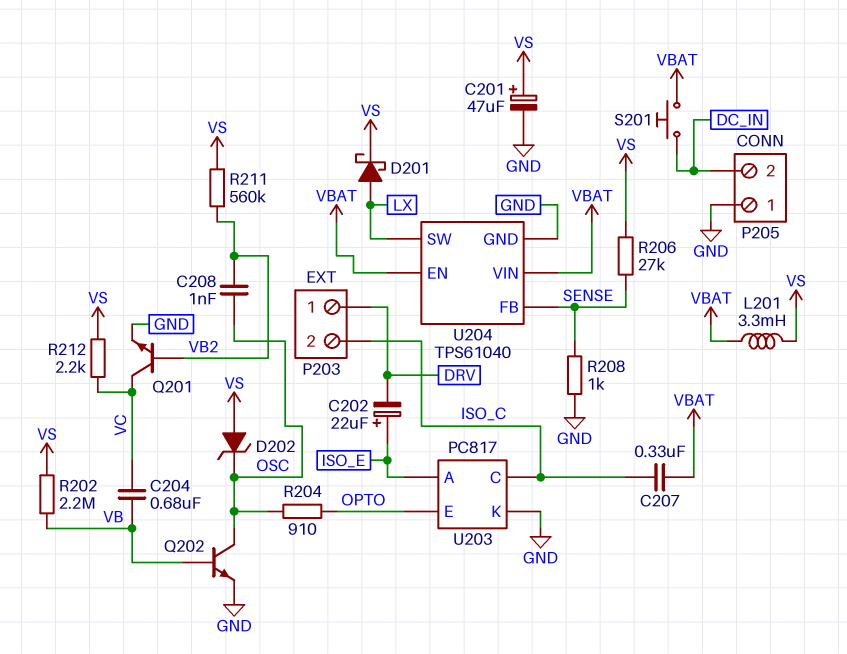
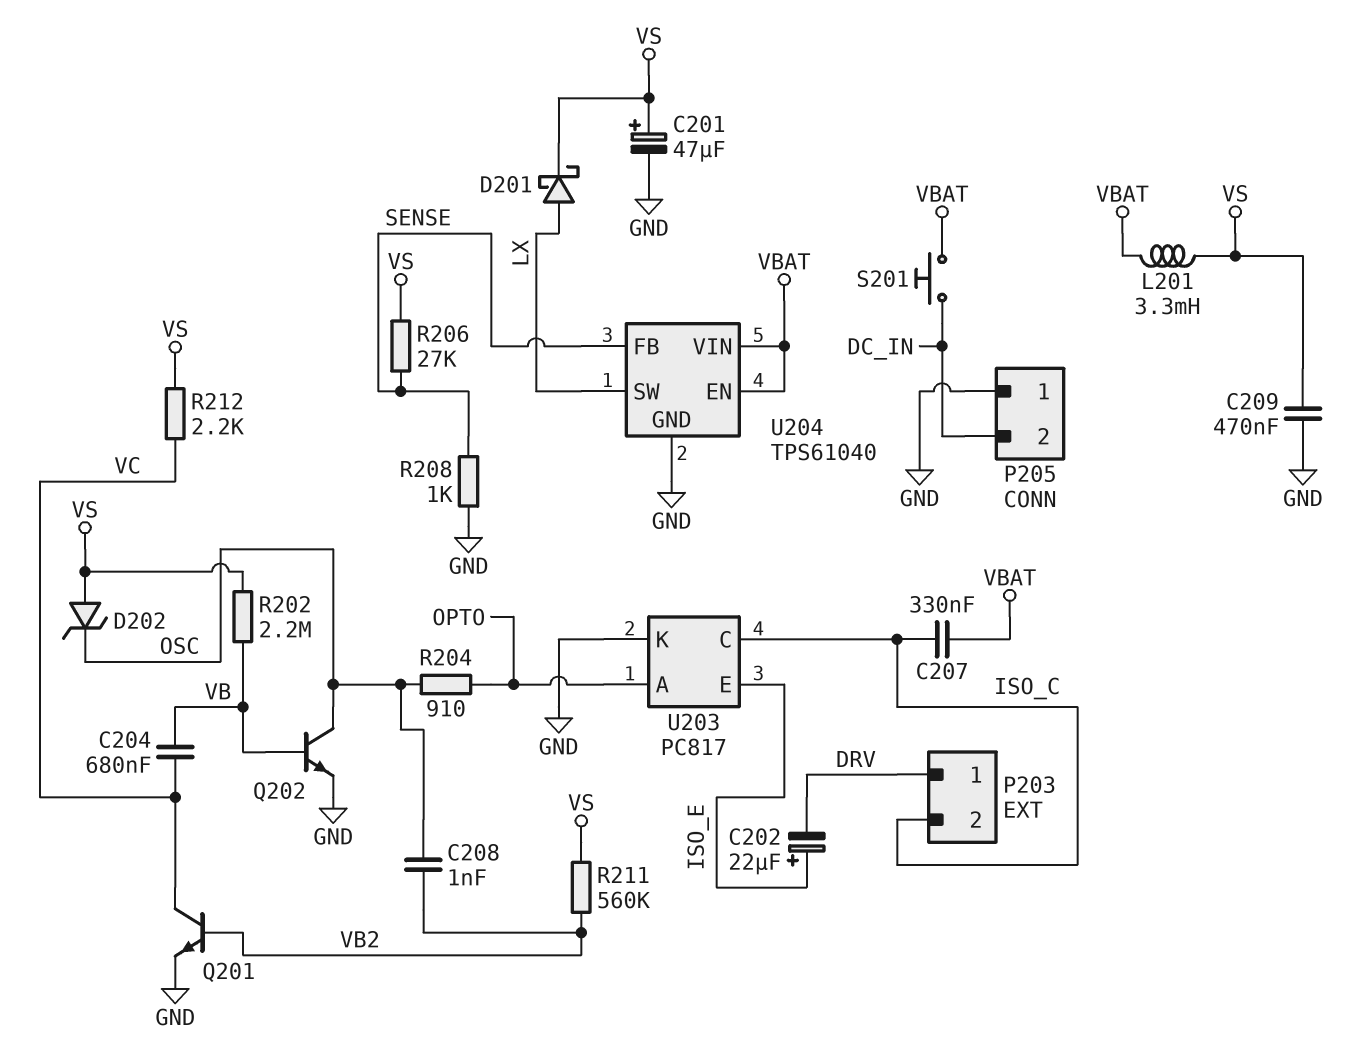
C209: none -> 470nF (GND, VS)
U203 pin A: ISO_E -> OPTO
U203 pin E: OPTO -> ISO_E

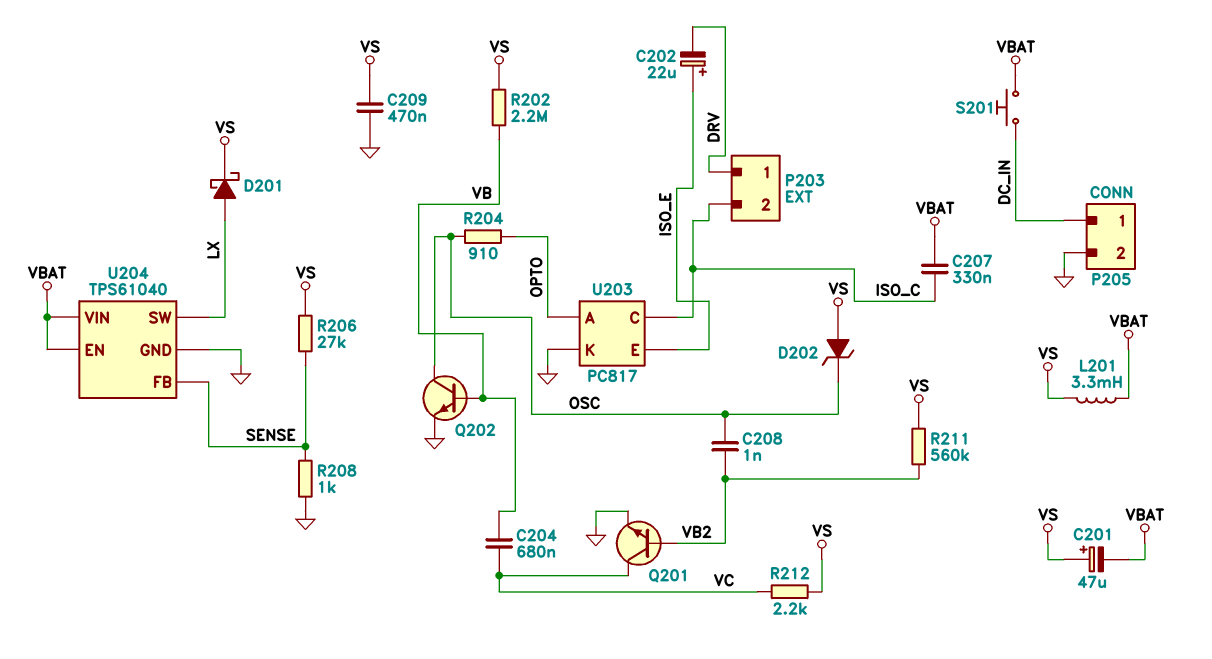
C201: 47uF (plus VS, minus GND) -> 47uF (plus VS, minus VBAT)
P205 pin 1: GND -> DC_IN
P205 pin 2: DC_IN -> GND

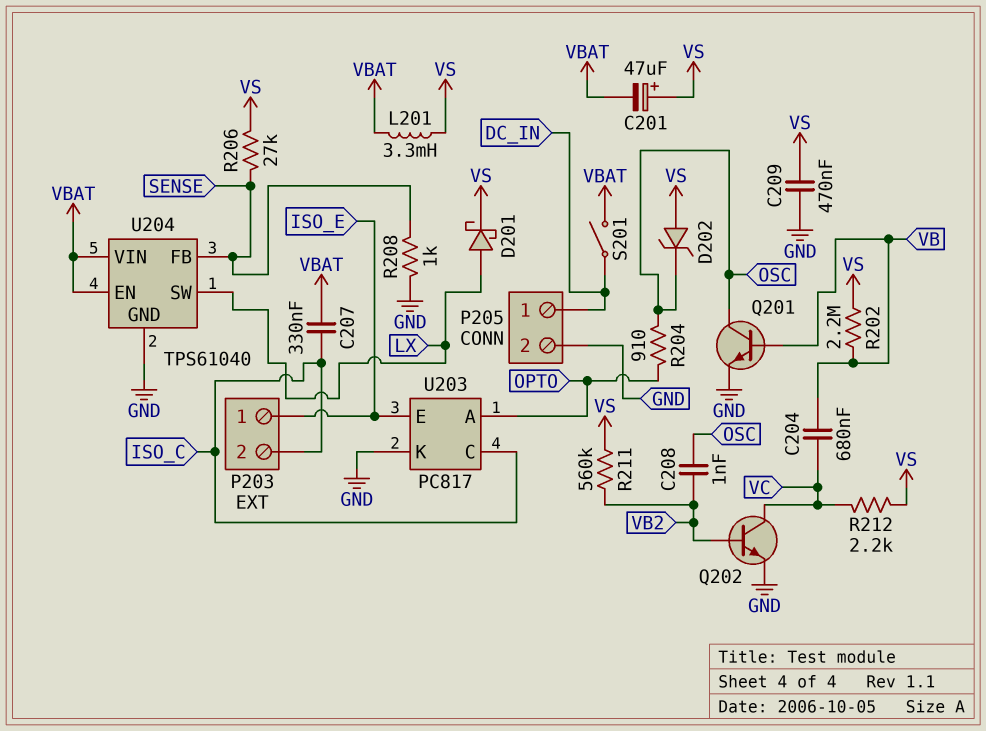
C202: 22uF (plus ISO_E, minus DRV) -> none
P203 pin 1: DRV -> ISO_E
Q201: NPN (B VB2, C VC, E GND) -> NPN (B VB, C OSC, E GND)
Q202: NPN (B VB, C OSC, E GND) -> NPN (B VB2, C VC, E GND)
S201: button (DC_IN, VBAT) -> switch (DC_IN, VBAT)

